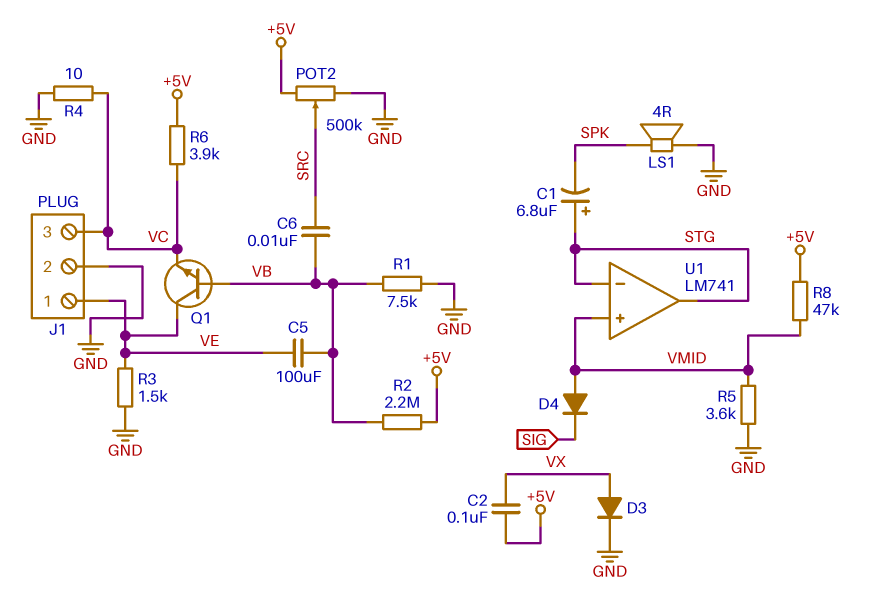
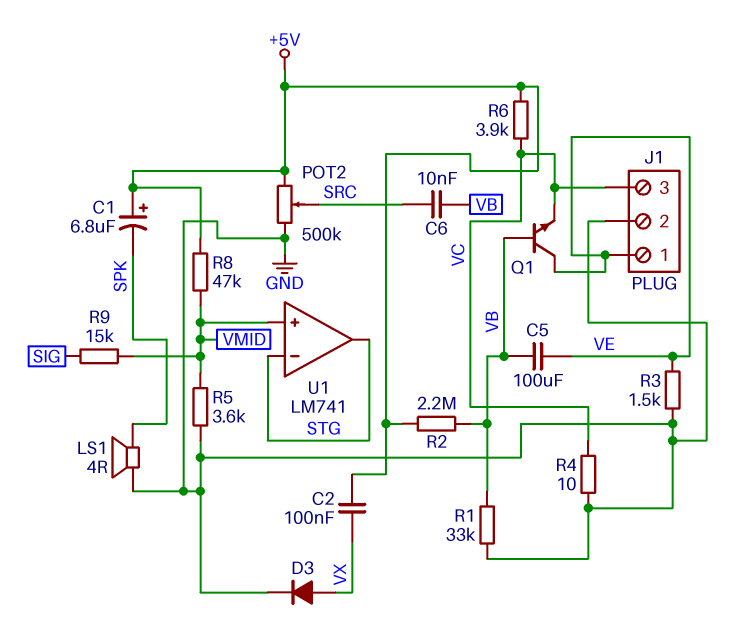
C1: 6.8uF (plus STG, minus SPK) -> 6.8uF (plus +5V, minus SPK)
D4: diode (A VMID, K SIG) -> none
R1: 7.5k (GND, VB) -> 33k (GND, VB)
R9: none -> 15k (SIG, VMID)

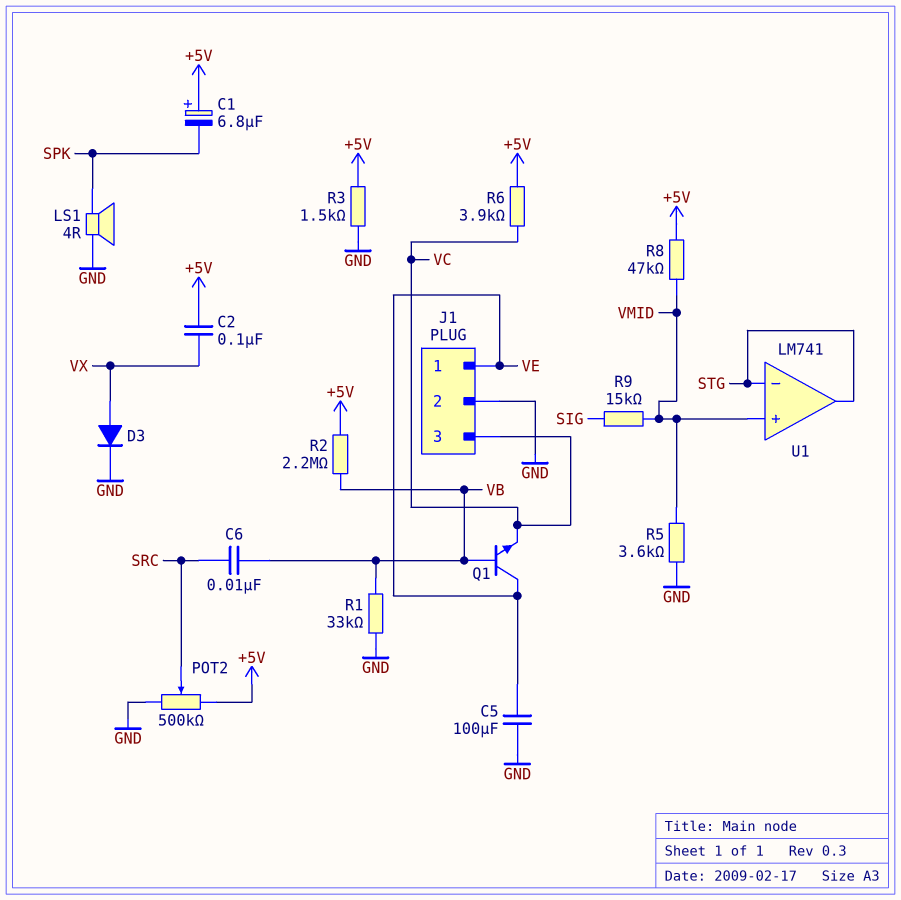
C5: 100uF (VB, VE) -> 100uF (GND, VE)
R3: 1.5k (GND, VE) -> 1.5k (+5V, GND)
R4: 10 (GND, VC) -> none

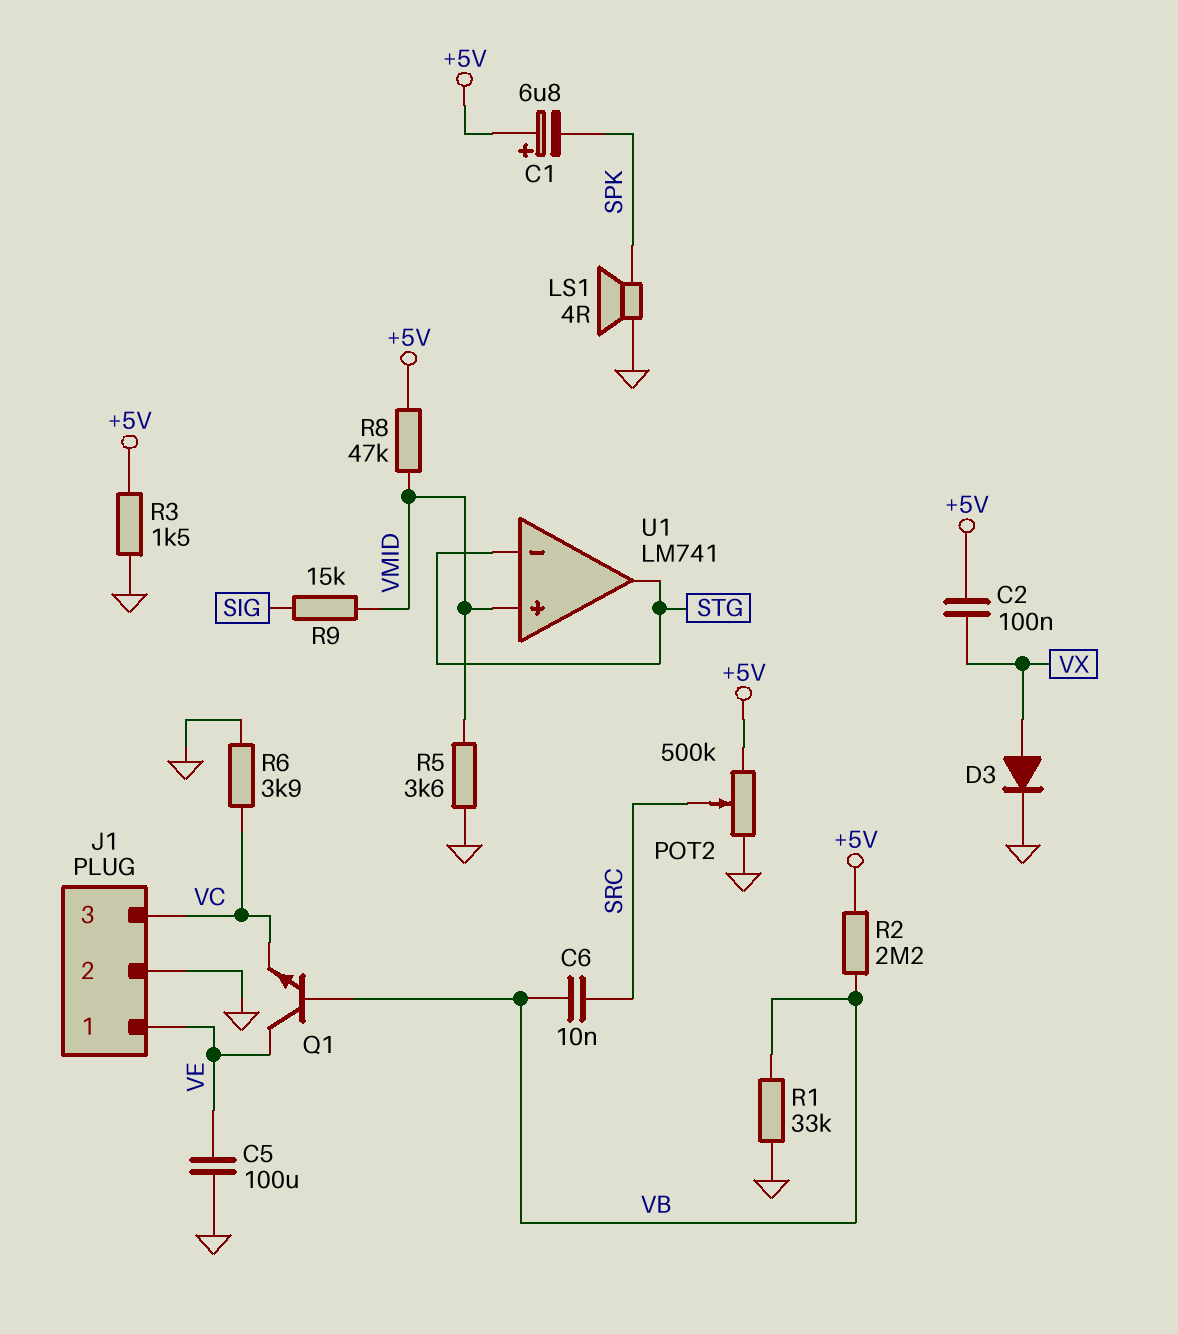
R6: 3.9k (+5V, VC) -> 3.9k (GND, VC)

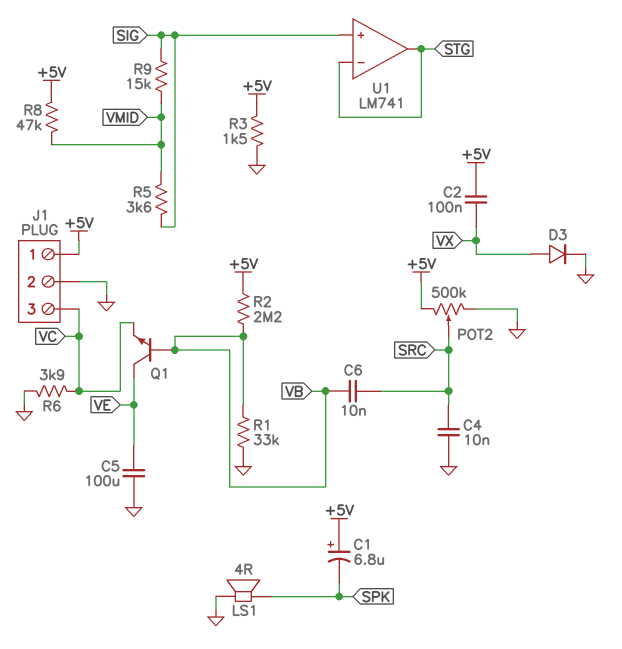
C4: none -> 10nF (GND, SRC)
J1 pin 1: VE -> +5V
R5: 3.6k (GND, VMID) -> 3.6k (SIG, VMID)
U1 pin in+: VMID -> SIG

